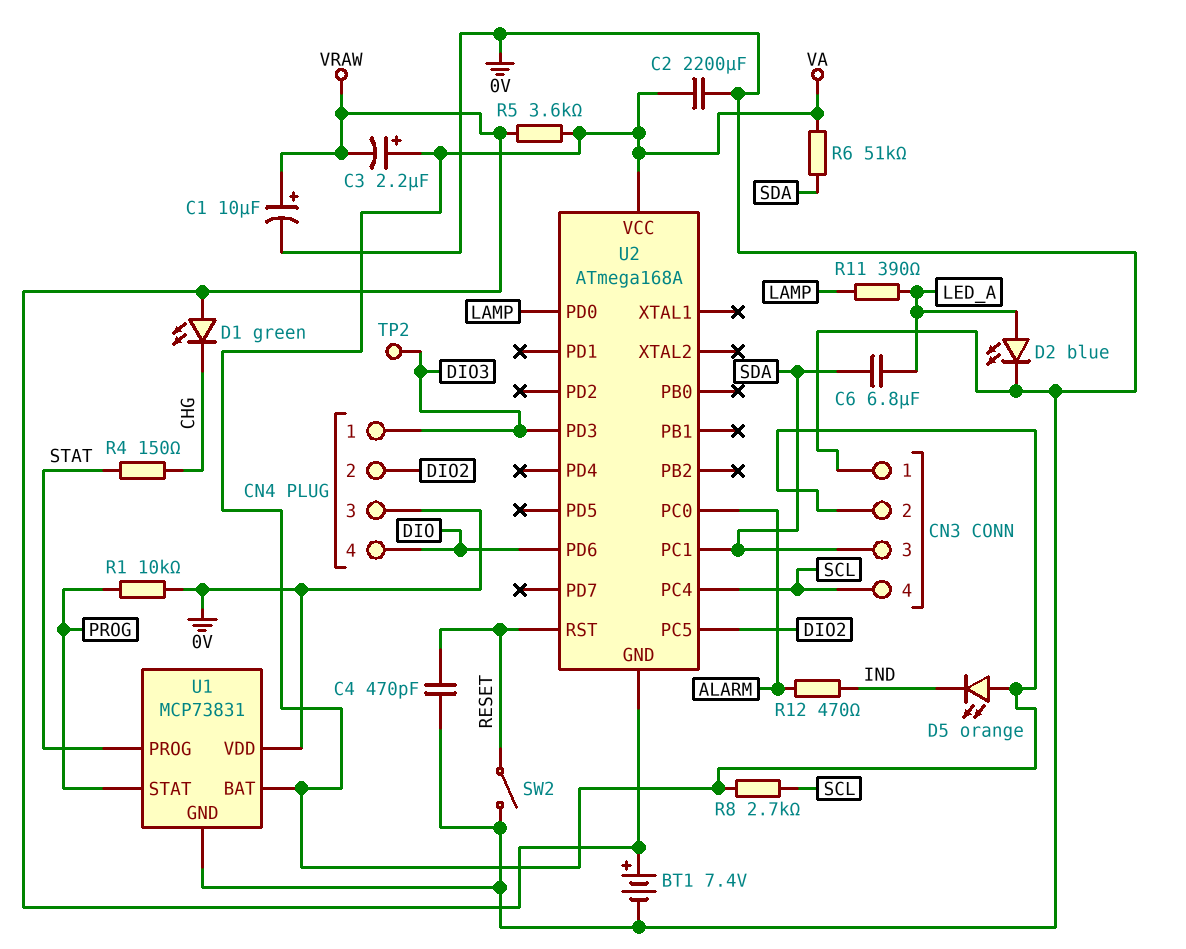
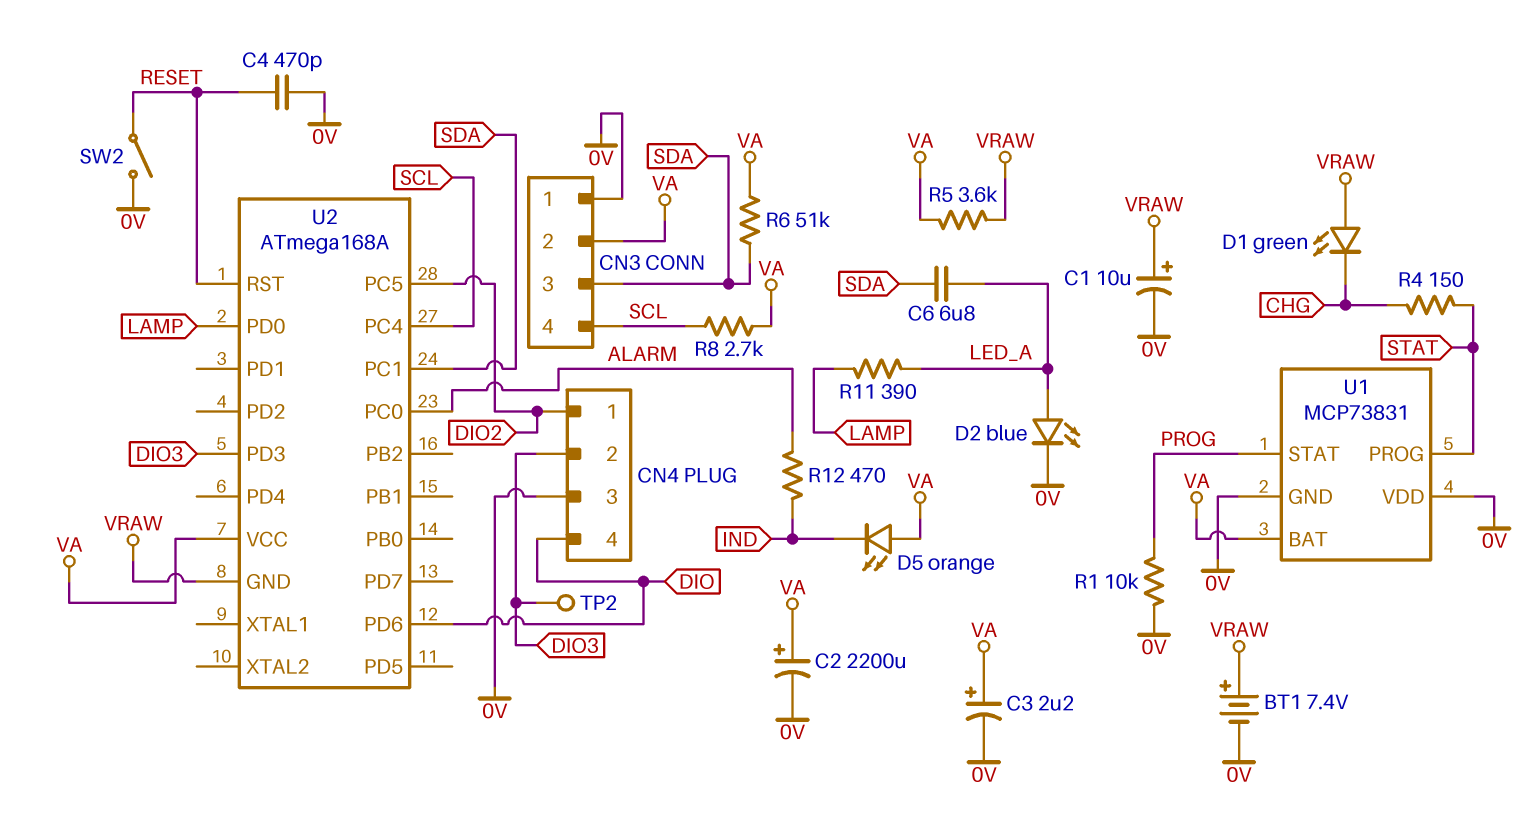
C2: 2200uF (0V, VA) -> 2200uF (plus VA, minus 0V)
C3: 2.2uF (plus VA, minus VRAW) -> 2.2uF (plus VA, minus 0V)
CN4 pin 1: DIO3 -> DIO2
CN4 pin 2: DIO2 -> DIO3

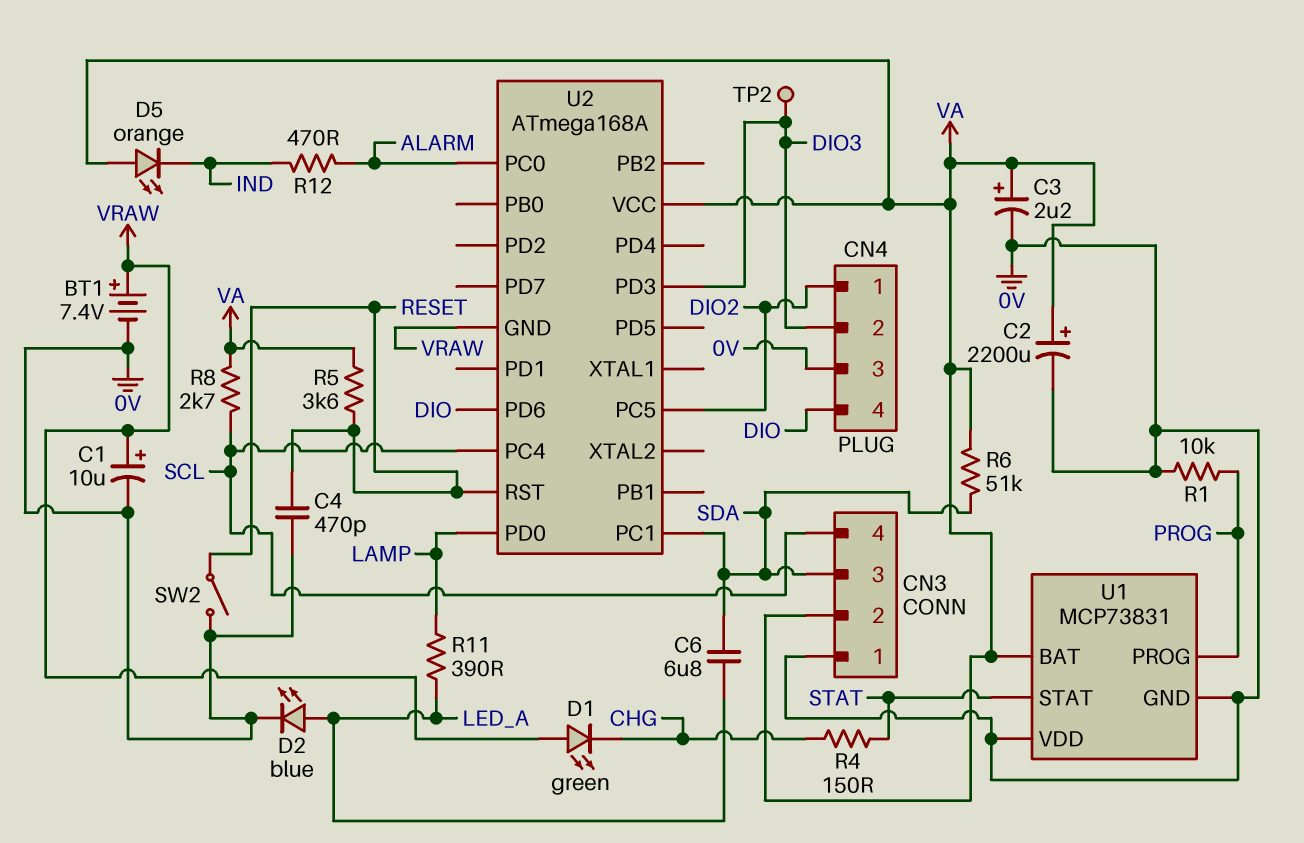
R5: 3.6k (VA, VRAW) -> 3.6k (RESET, VA)
U1 pin PROG: STAT -> PROG
U1 pin STAT: PROG -> STAT

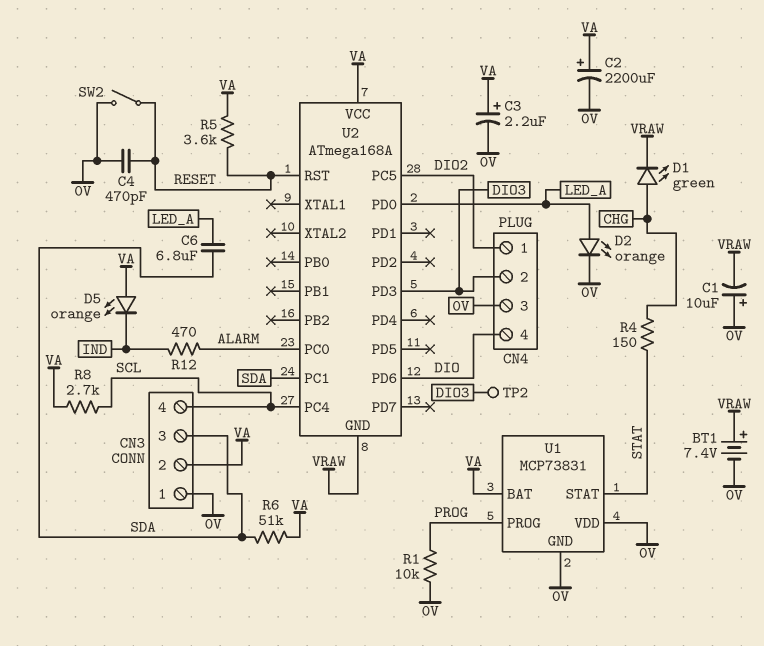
C1: 10uF (plus VRAW, minus 0V) -> 10uF (plus 0V, minus VRAW)
D1: LED green (A VRAW, K CHG) -> LED green (A CHG, K VRAW)
D2: LED blue (A LED_A, K 0V) -> LED orange (A LED_A, K 0V)
R11: 390 (LAMP, LED_A) -> none
U2 pin PD0: LAMP -> LED_A

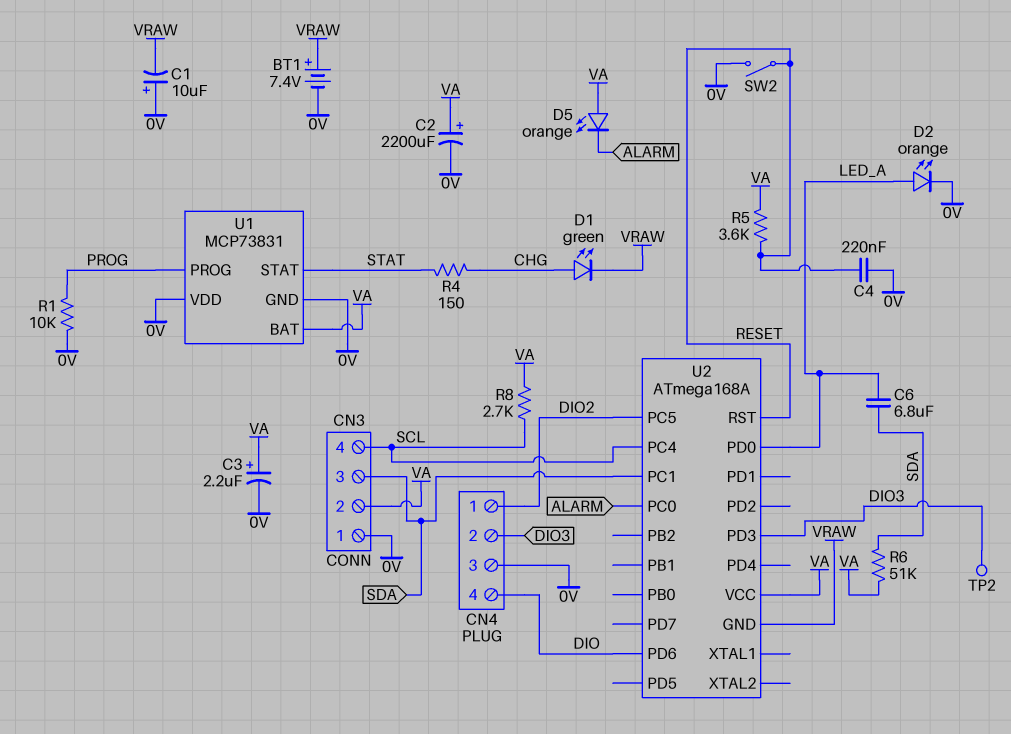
C4: 470pF (0V, RESET) -> 220nF (0V, RESET)
D5: LED orange (A VA, K IND) -> LED orange (A VA, K ALARM)
R12: 470 (ALARM, IND) -> none

